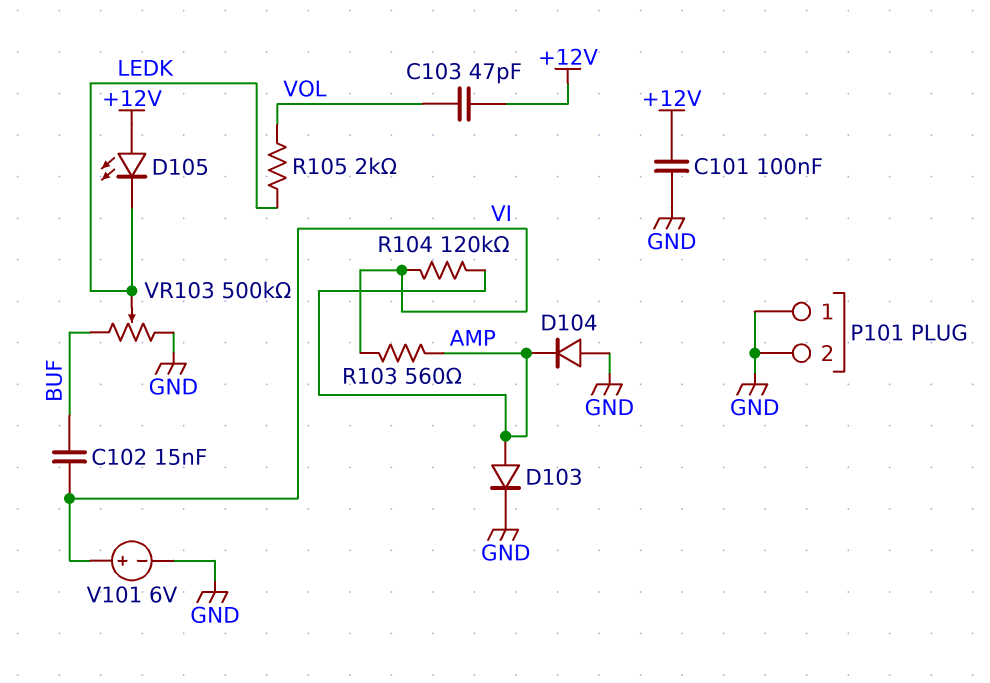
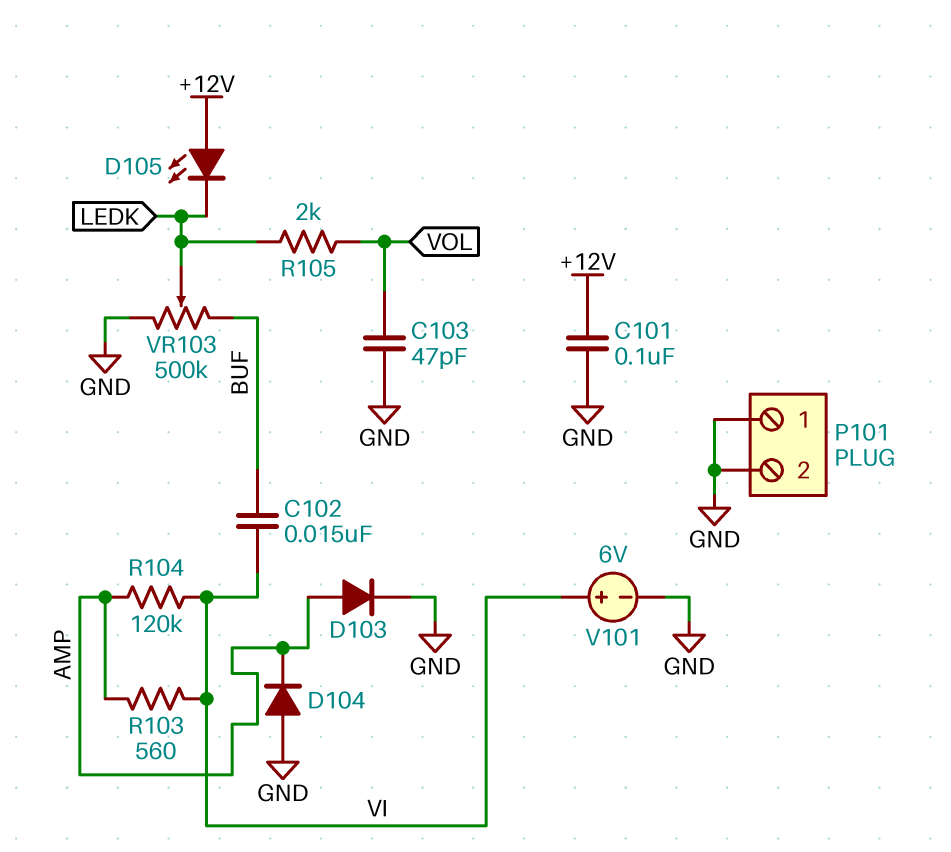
C103: 47pF (+12V, VOL) -> 47pF (GND, VOL)

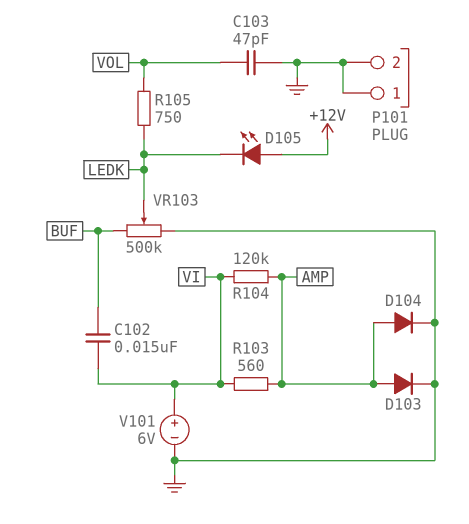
C101: 100nF (+12V, GND) -> none
D104: diode (A GND, K AMP) -> diode (A AMP, K GND)
R105: 2k (LEDK, VOL) -> 750 (LEDK, VOL)

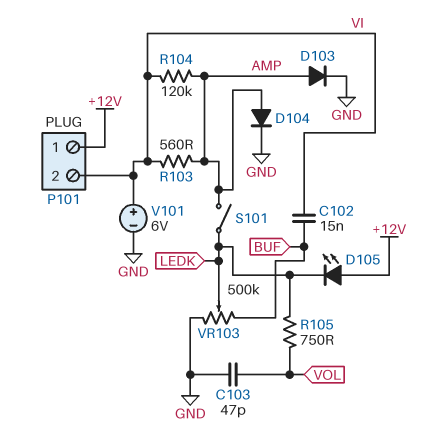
P101 pin 1: GND -> +12V
P101 pin 2: GND -> VI
S101: none -> switch (AMP, LEDK)

